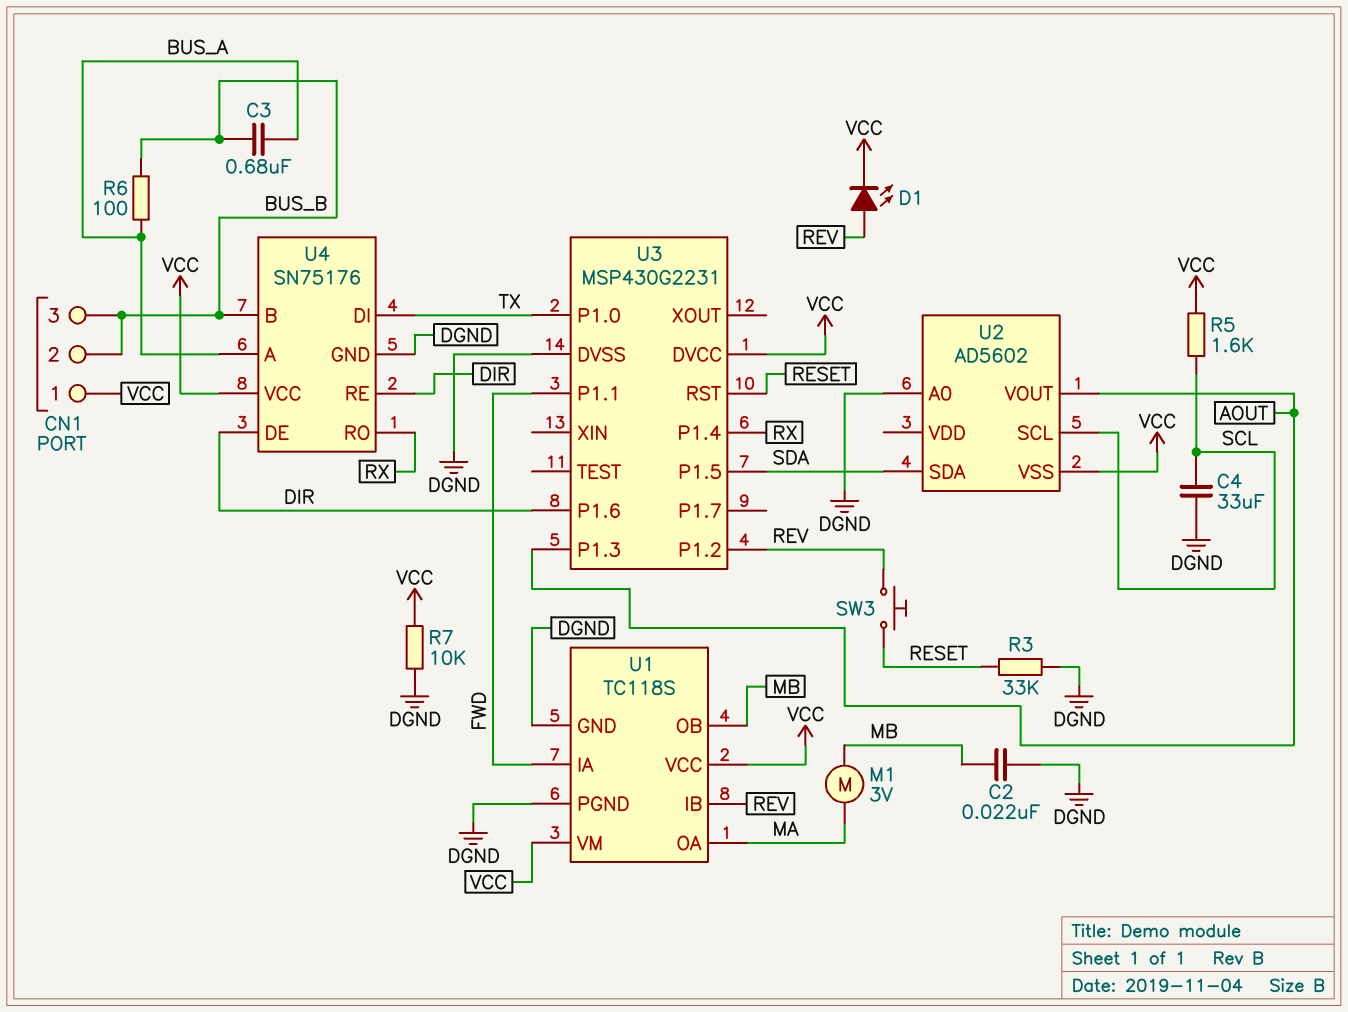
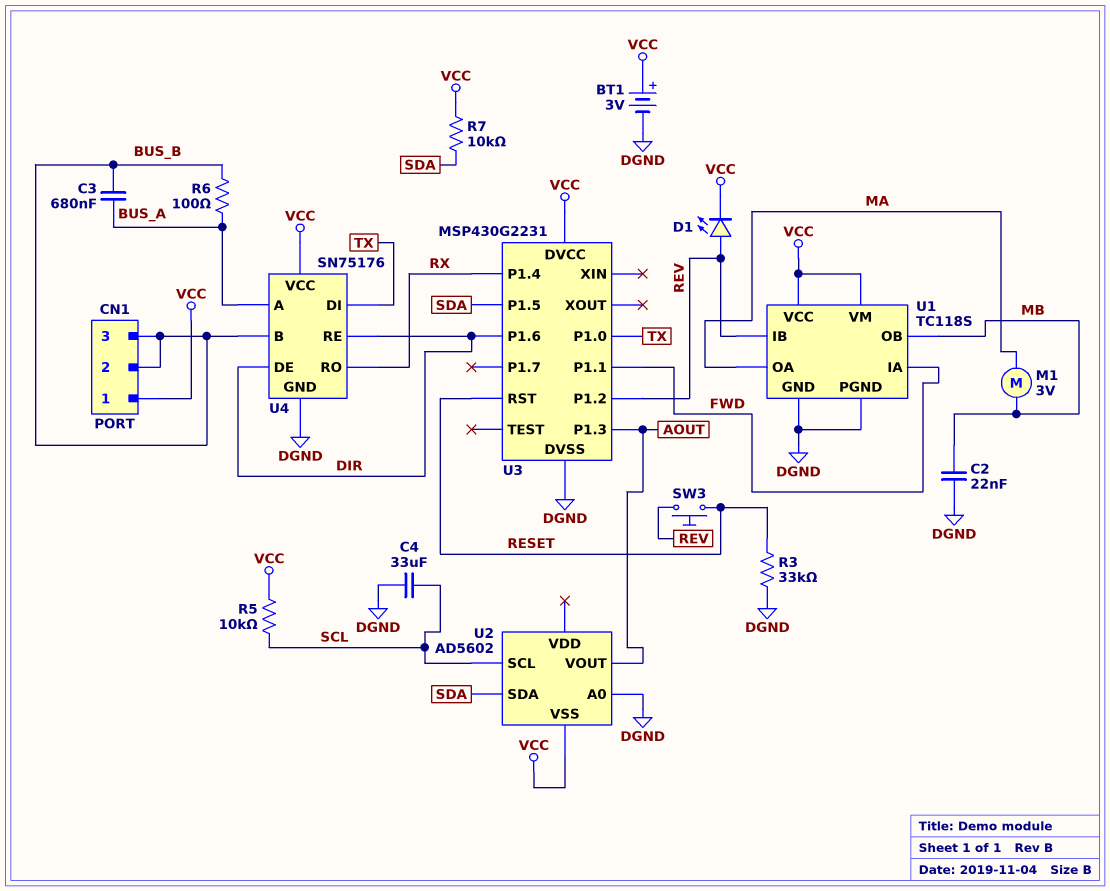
BT1: none -> 3V (plus VCC, minus DGND)
R5: 1.6k (SCL, VCC) -> 10k (SCL, VCC)
R7: 10k (DGND, VCC) -> 10k (SDA, VCC)

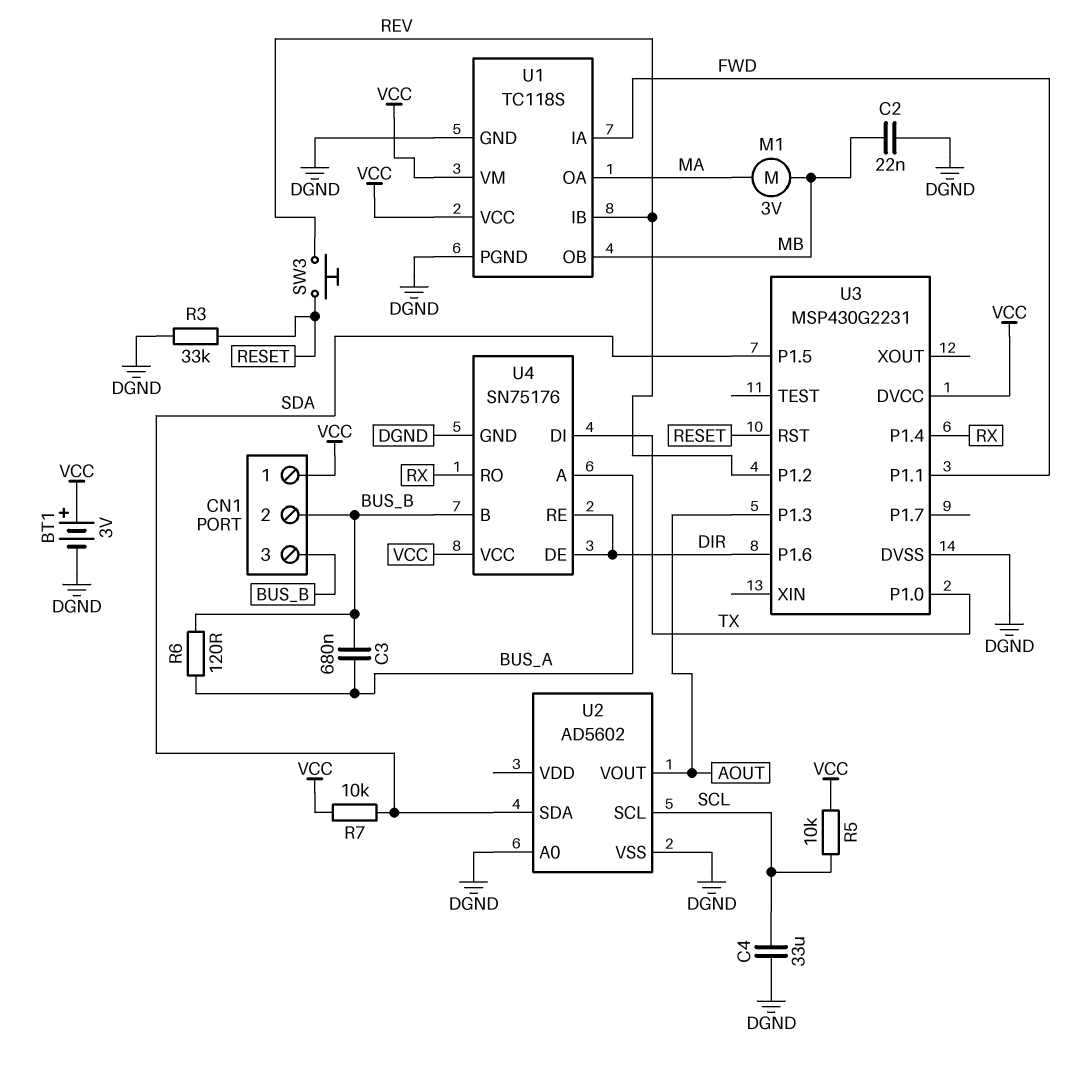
D1: LED (A REV, K VCC) -> none
R6: 100 (BUS_A, BUS_B) -> 120 (BUS_A, BUS_B)
U2 pin VSS: VCC -> DGND

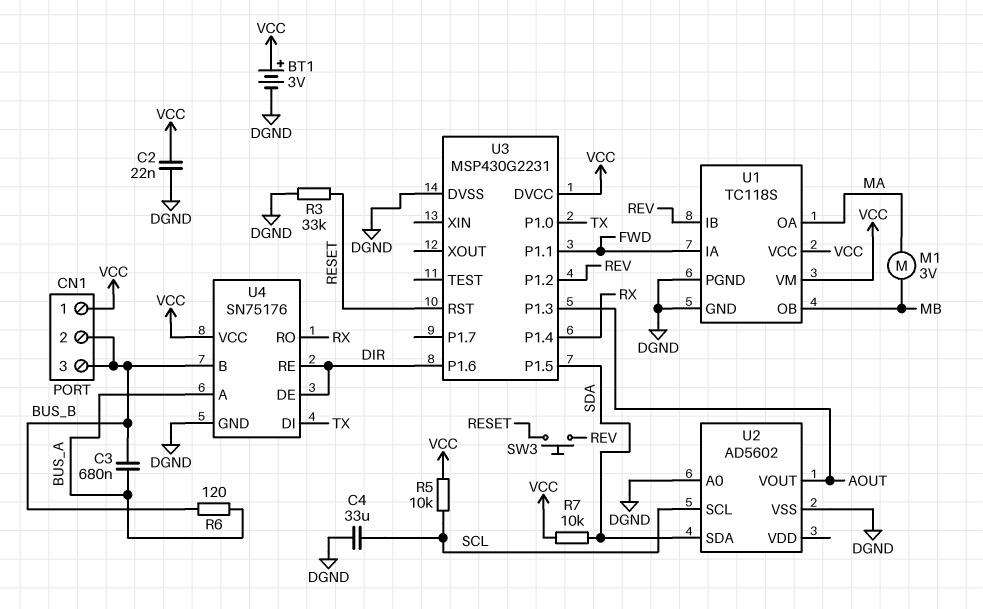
C2: 22nF (DGND, MB) -> 22nF (DGND, VCC)

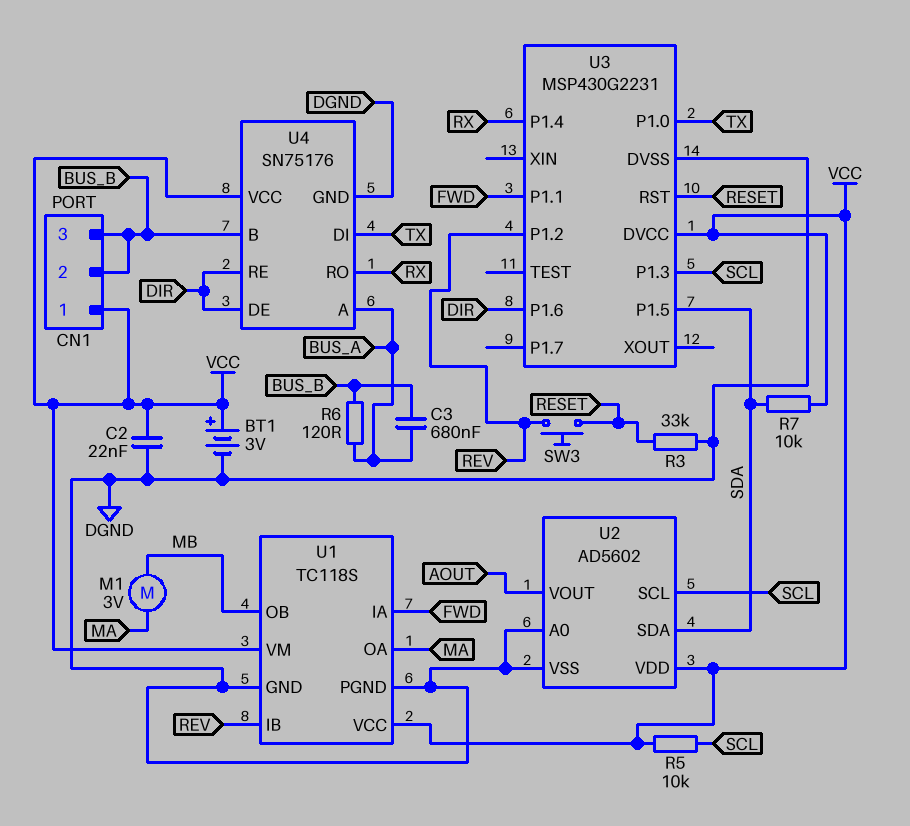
C4: 33uF (DGND, SCL) -> none
U2 pin VDD: none -> VCC
U3 pin P1.3: AOUT -> SCL

